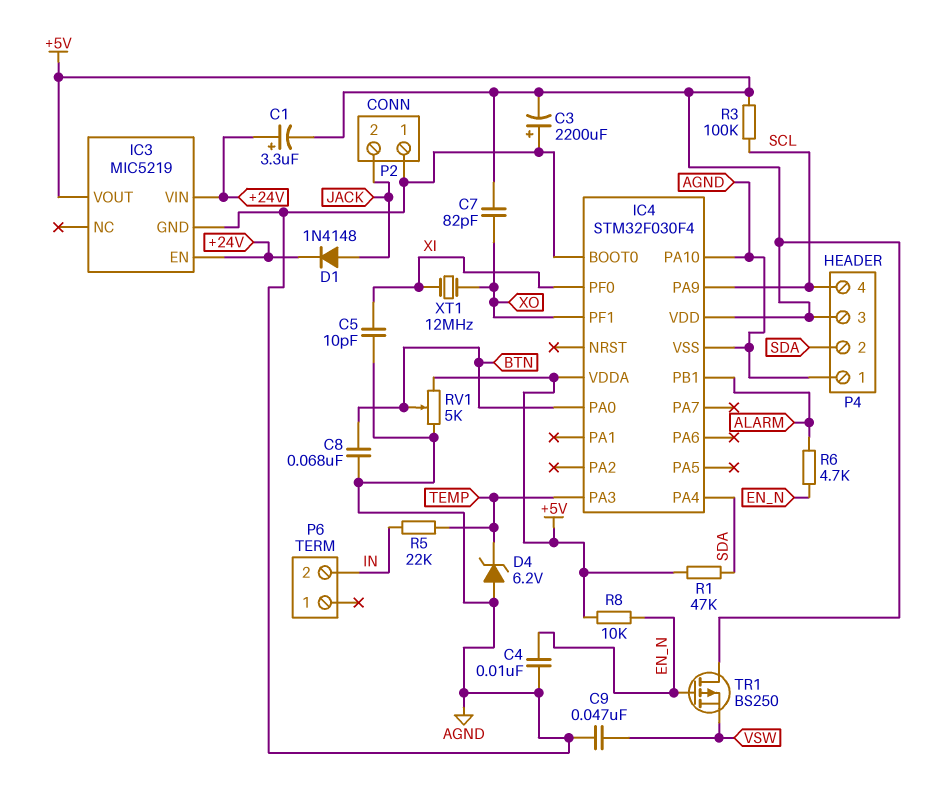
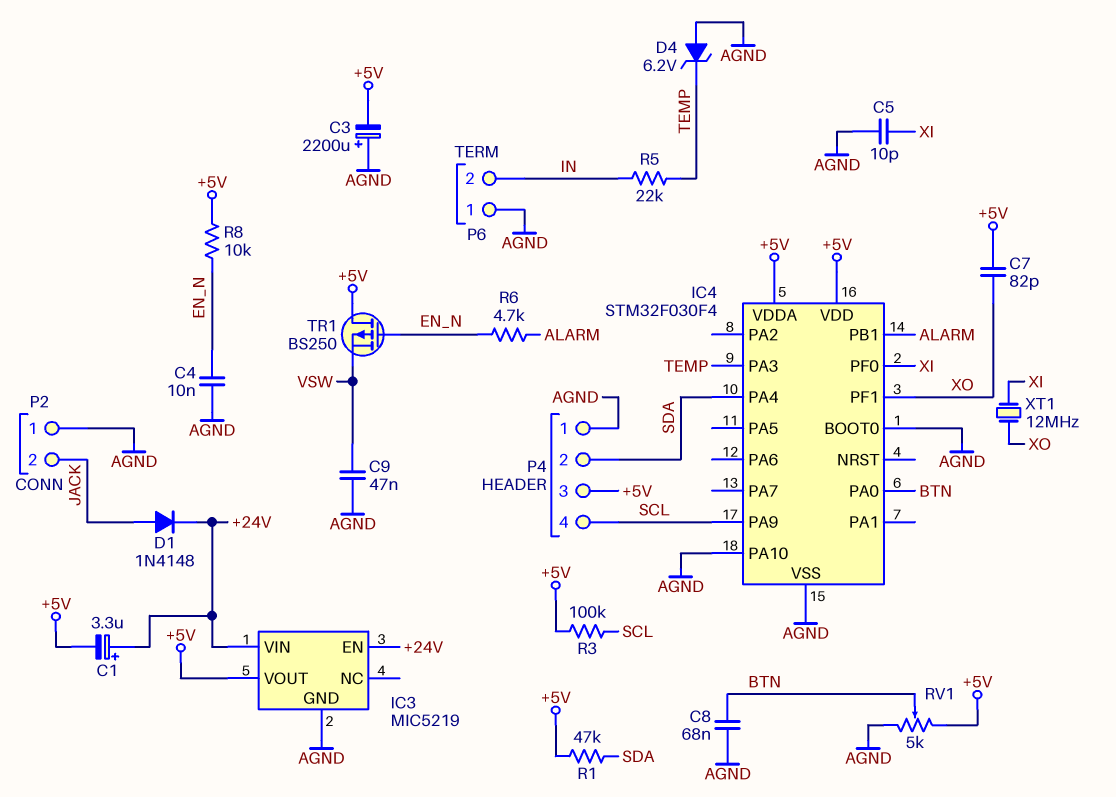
P6 pin 1: none -> AGND

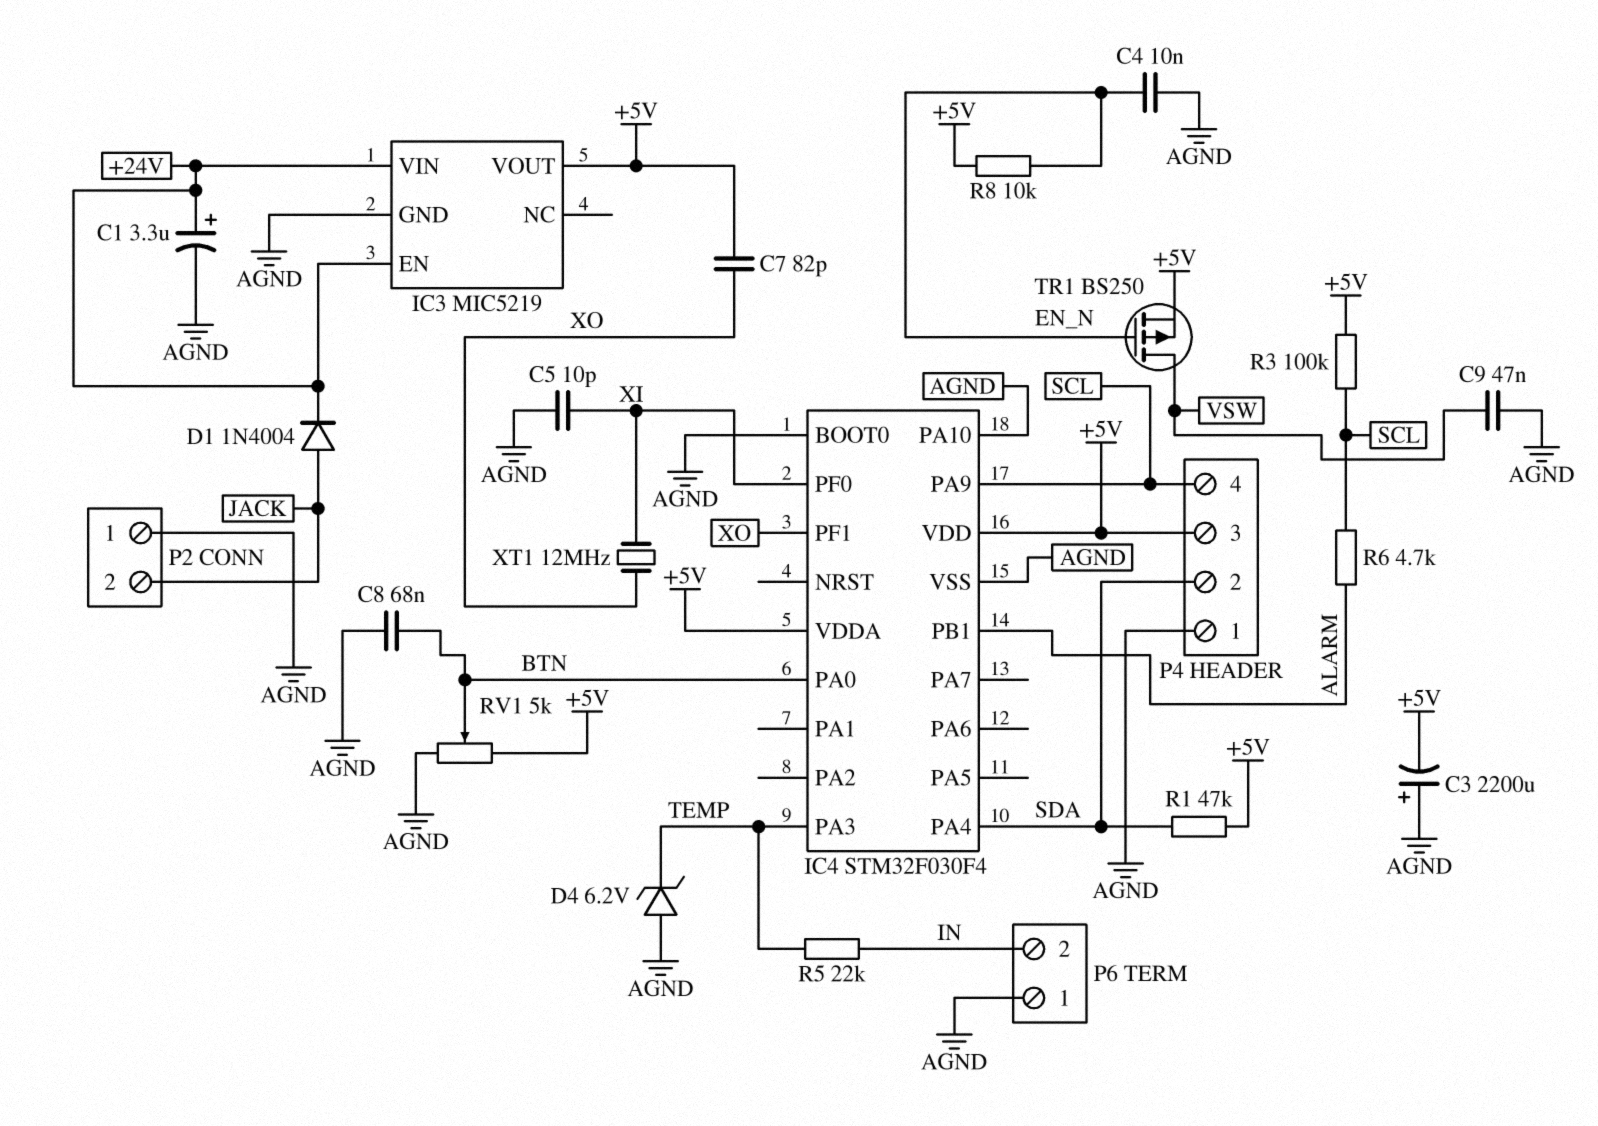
C1: 3.3uF (plus +24V, minus +5V) -> 3.3uF (plus +24V, minus AGND)
D1: diode 1N4148 (A JACK, K +24V) -> diode 1N4004 (A JACK, K +24V)
R6: 4.7k (ALARM, EN_N) -> 4.7k (ALARM, SCL)
TR1: PMOS BS250 (G EN_N, D +5V, S VSW) -> PMOS BS250 (G EN_N, D VSW, S +5V)

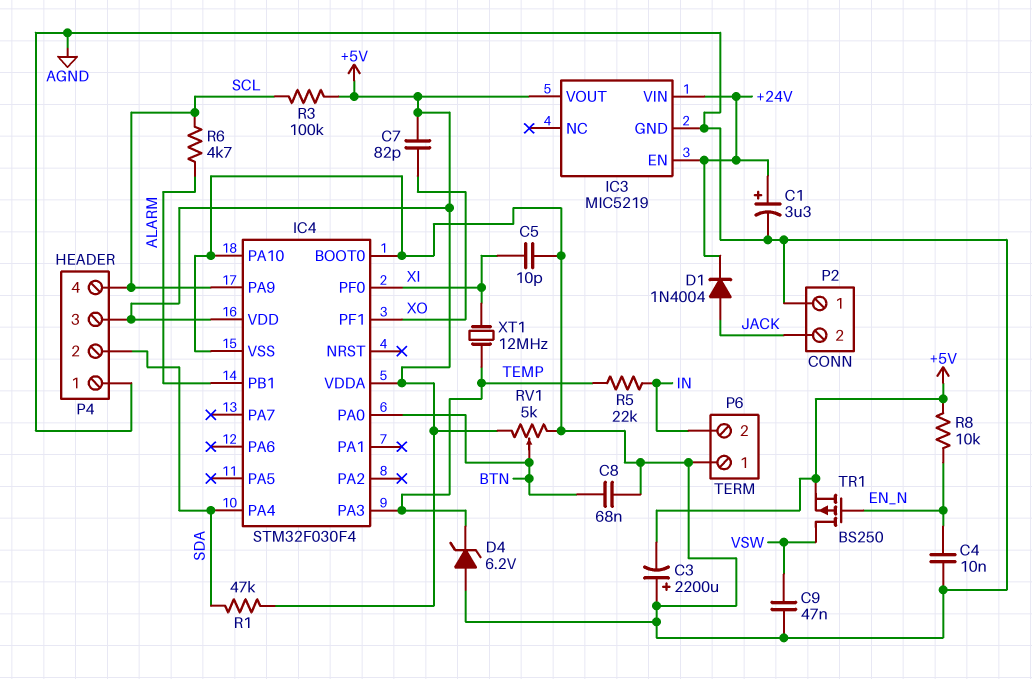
XT1: 12MHz (XI, XO) -> 12MHz (TEMP, XI)

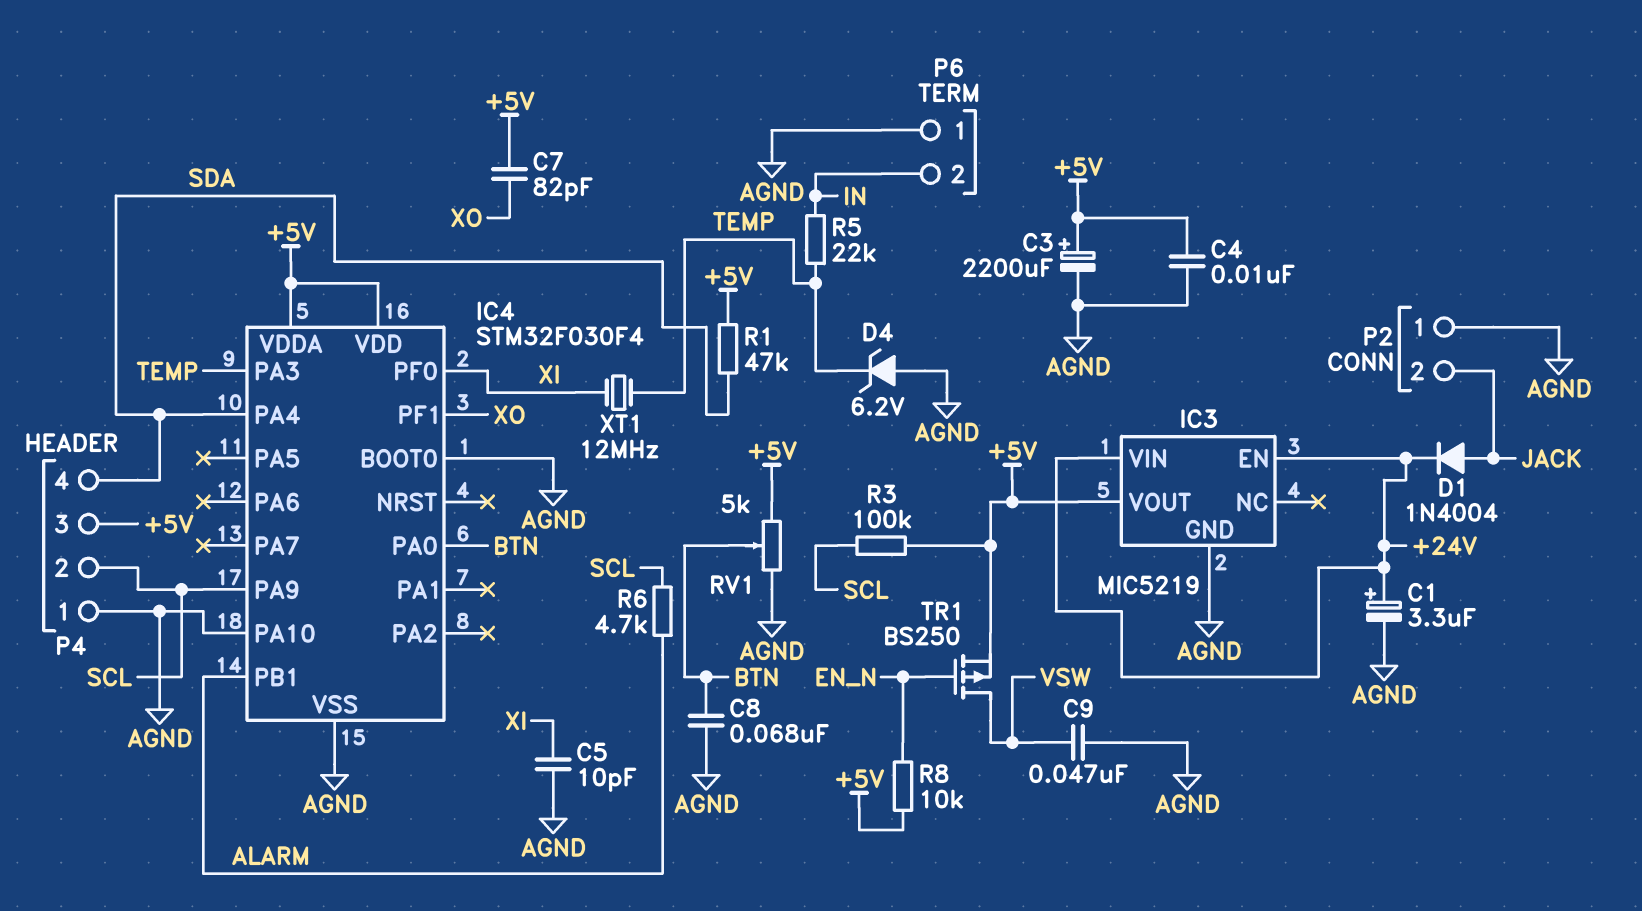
C3: 2200uF (plus AGND, minus +5V) -> 2200uF (plus +5V, minus AGND)
C4: 10nF (AGND, EN_N) -> 10nF (+5V, AGND)
P4 pin 2: SDA -> SCL
P4 pin 4: SCL -> SDA

